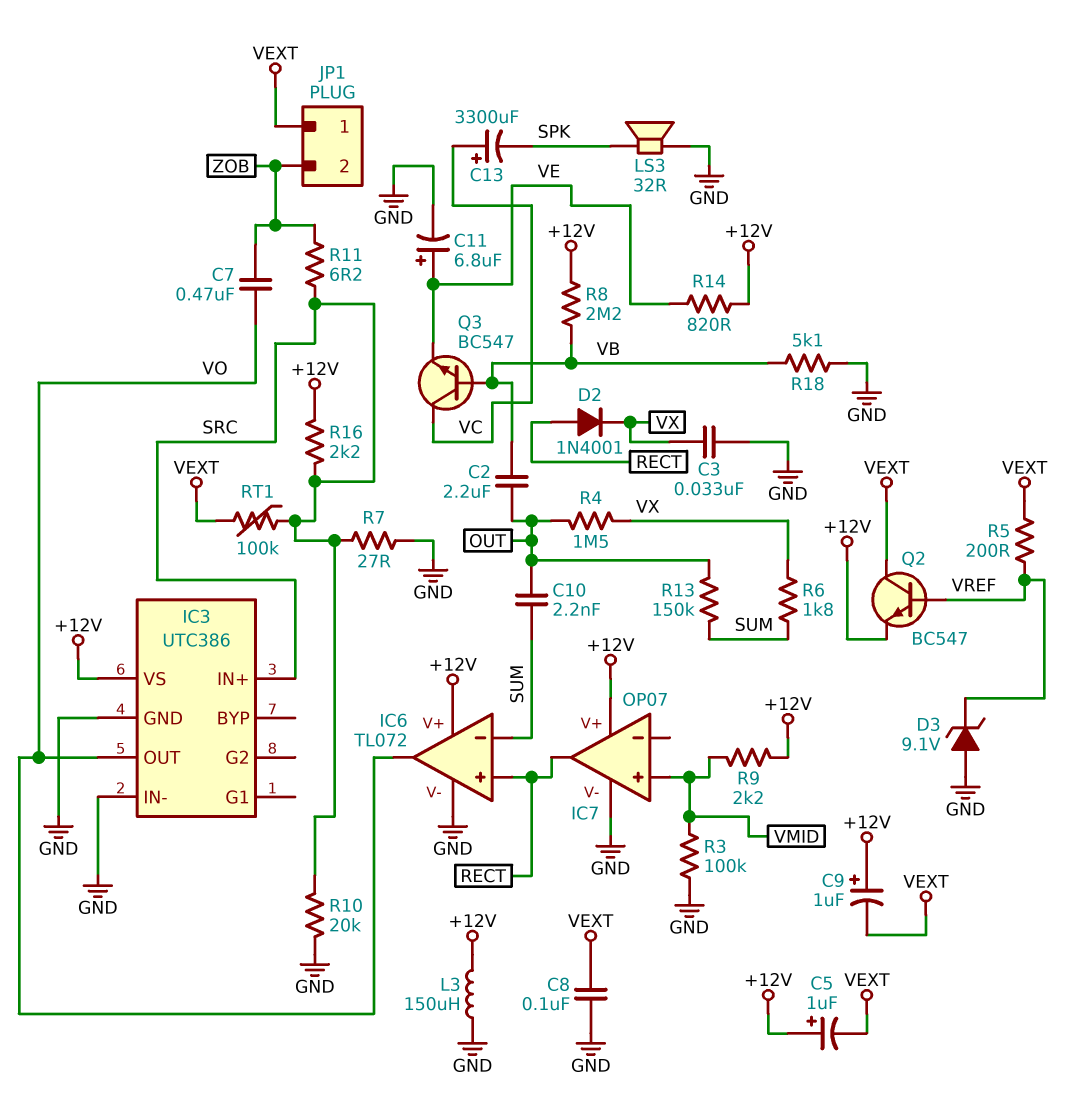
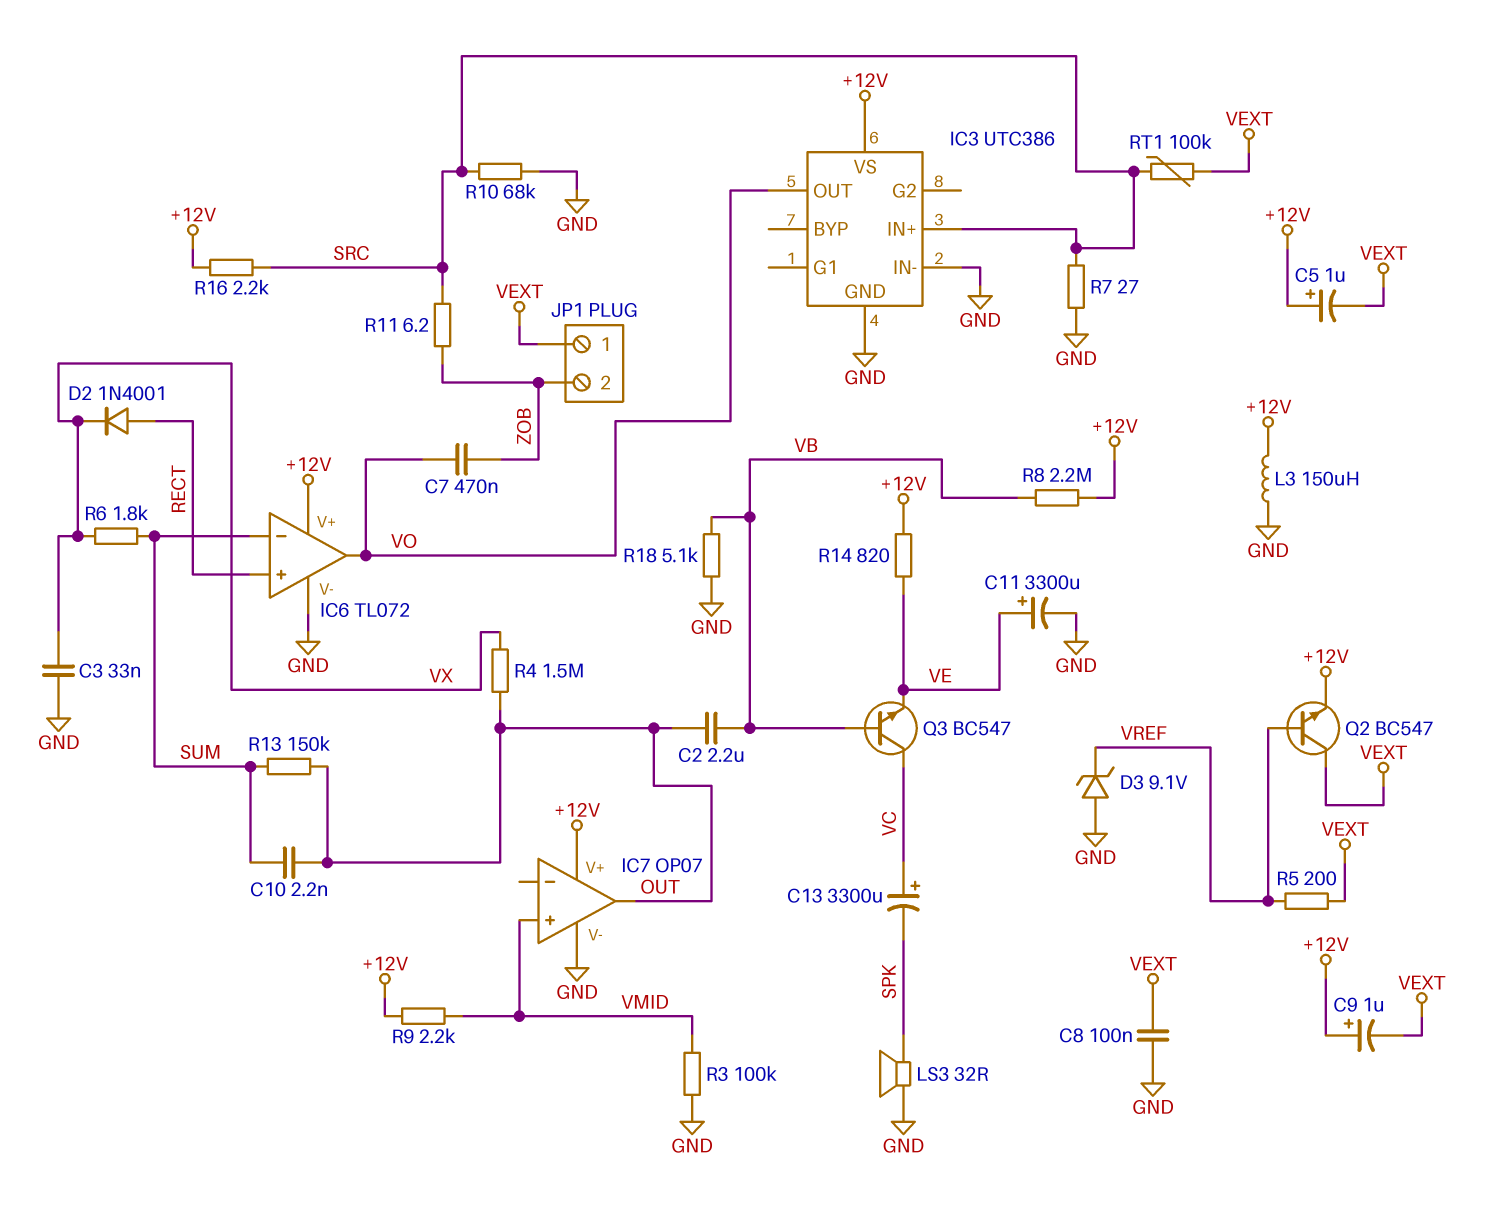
C11: 6.8uF (plus VE, minus GND) -> 3300uF (plus VE, minus GND)
IC7 pin out: RECT -> OUT
R10: 20k (GND, SRC) -> 68k (GND, SRC)

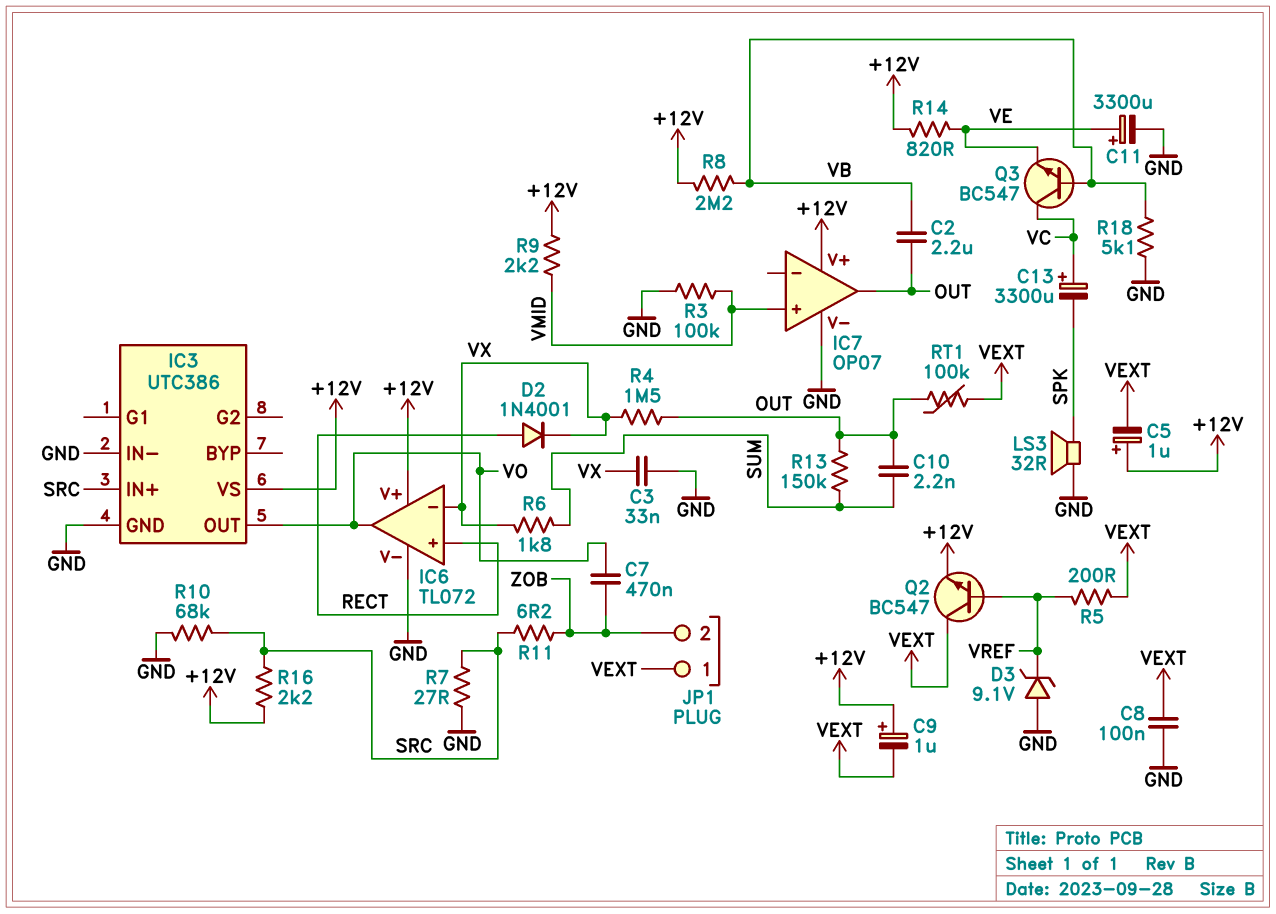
IC6 pin in-: SUM -> VX
L3: 150uH (+12V, GND) -> none
RT1: 100k (SRC, VEXT) -> 100k (OUT, VEXT)

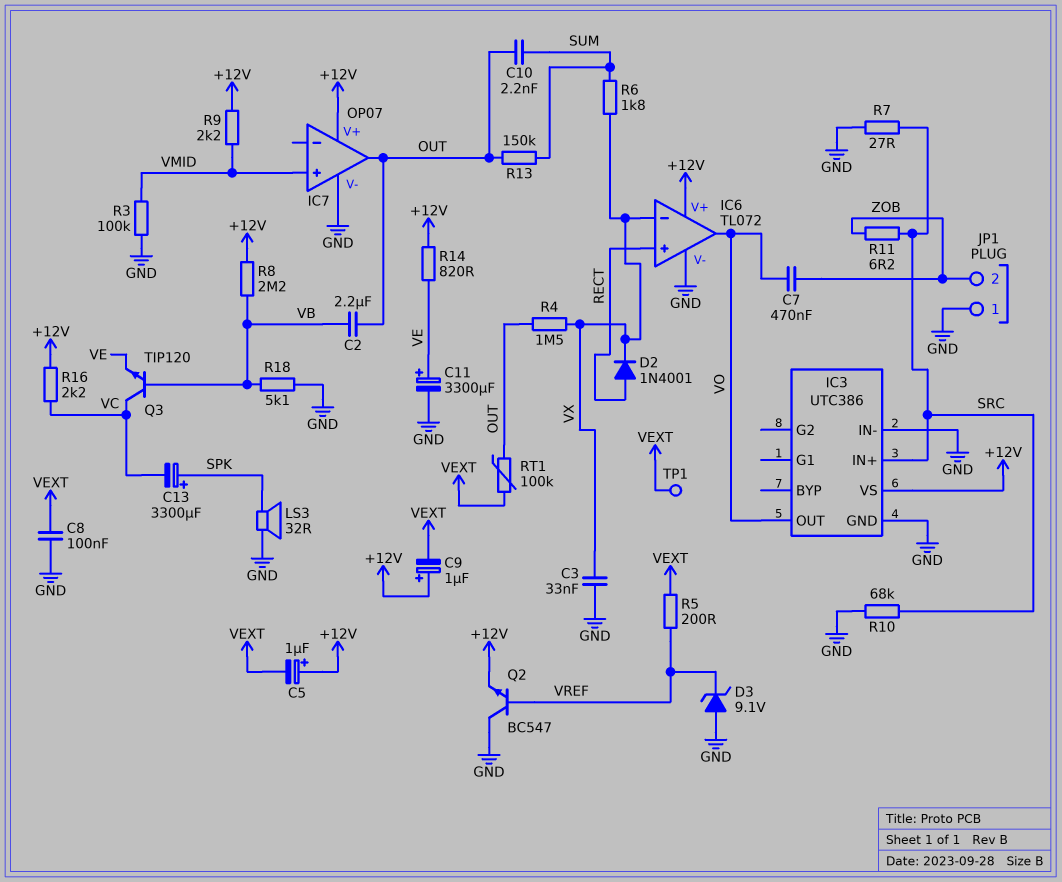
C13: 3300uF (plus VC, minus SPK) -> 3300uF (plus SPK, minus VC)
JP1 pin 1: VEXT -> GND
Q2: NPN BC547 (B VREF, C VEXT, E +12V) -> NPN BC547 (B VREF, C GND, E +12V)
Q3: NPN BC547 (B VB, C VC, E VE) -> NPN TIP120 (B VB, C VC, E VE)
R16: 2.2k (+12V, SRC) -> 2.2k (+12V, VC)
TP1: none -> test point (VEXT)

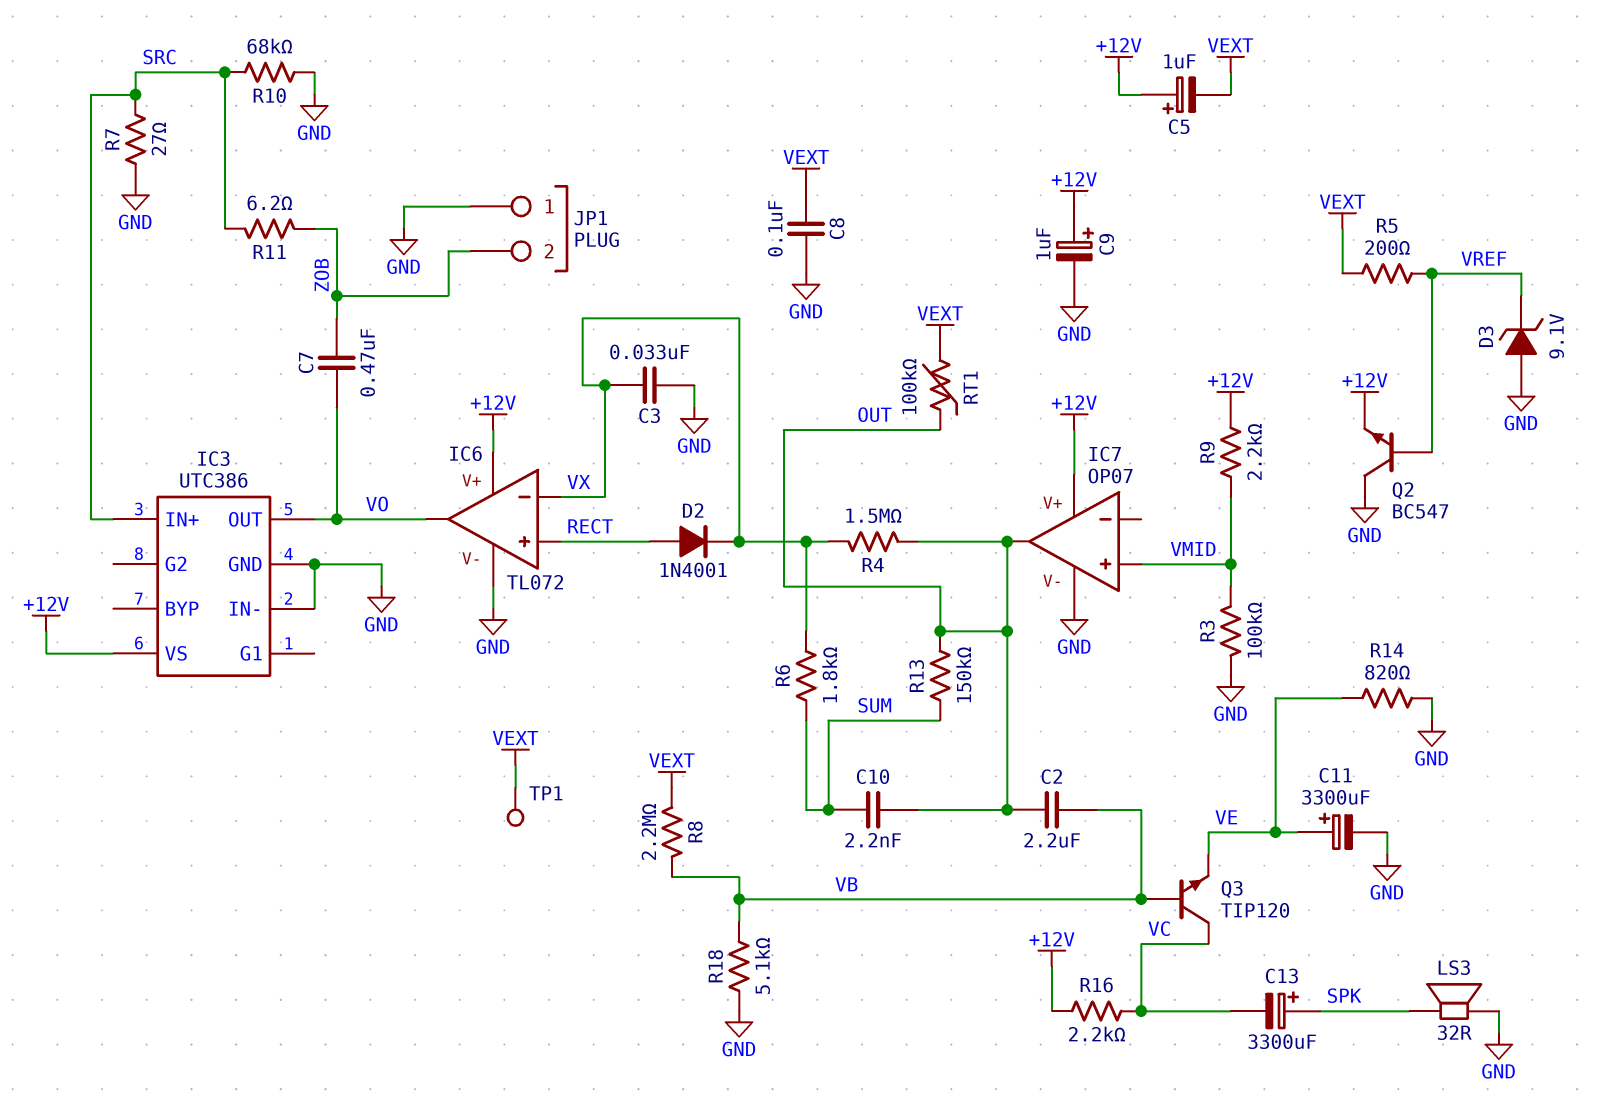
C9: 1uF (plus +12V, minus VEXT) -> 1uF (plus +12V, minus GND)
R8: 2.2M (+12V, VB) -> 2.2M (VB, VEXT)
R14: 820 (+12V, VE) -> 820 (GND, VE)

